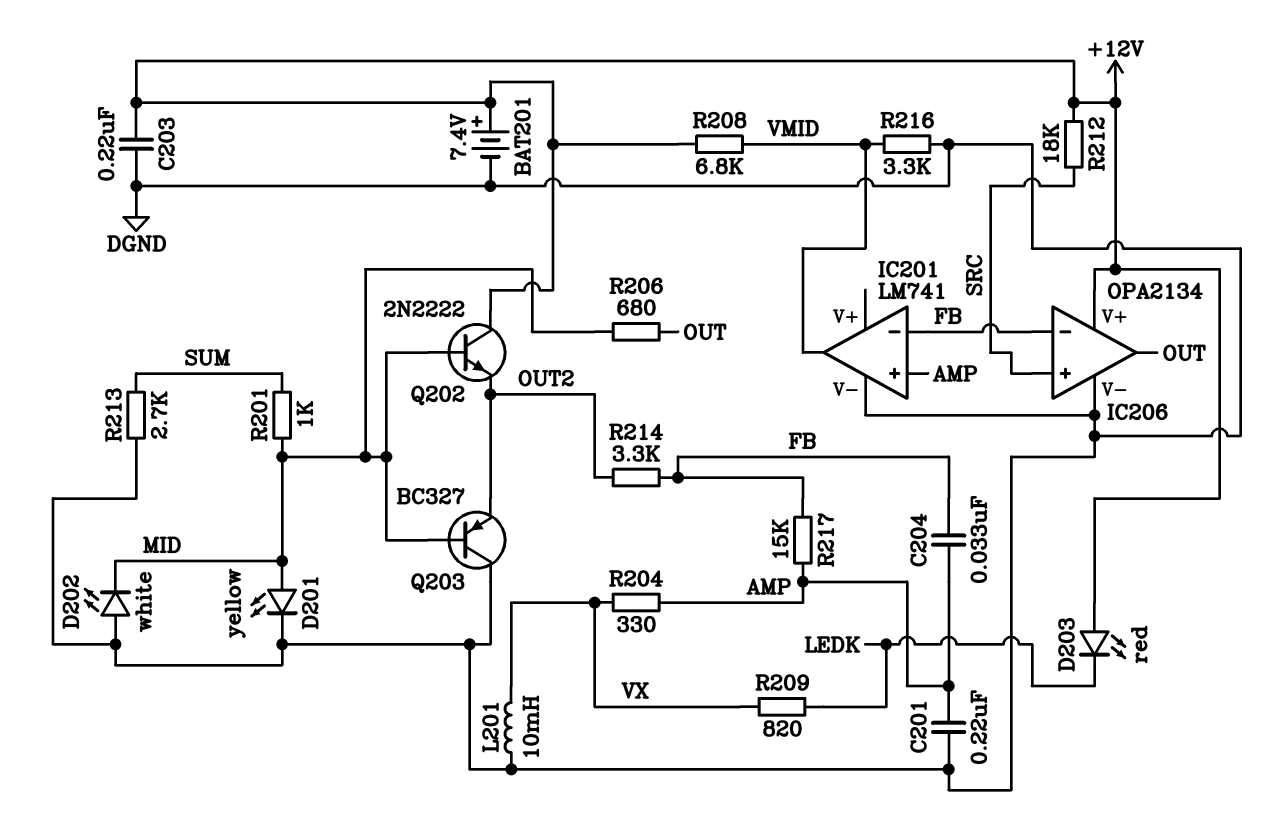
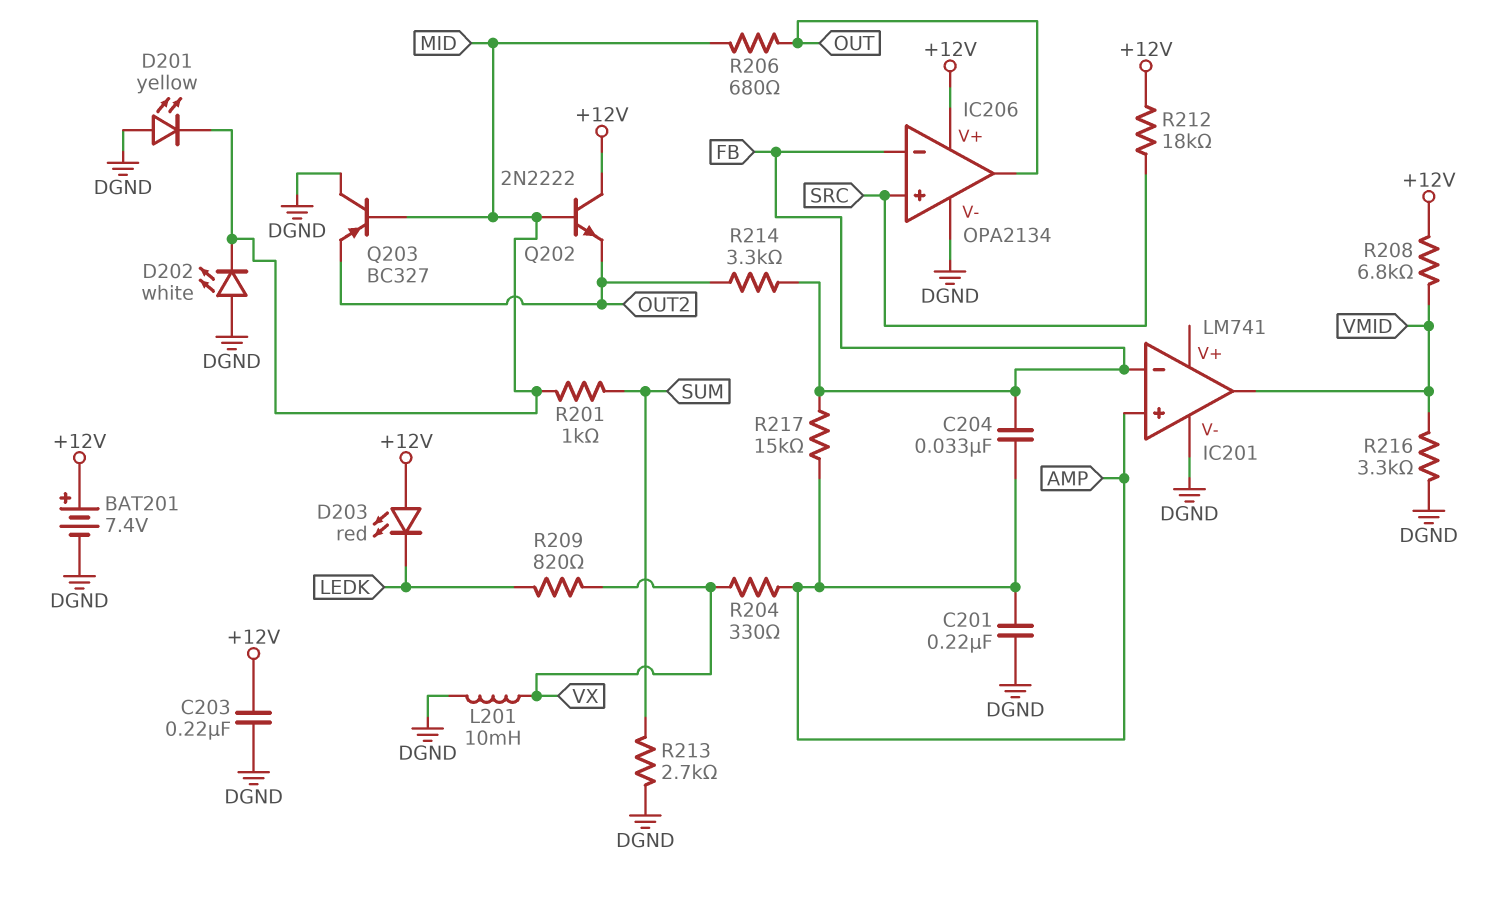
D201: LED yellow (A MID, K DGND) -> LED yellow (A DGND, K MID)

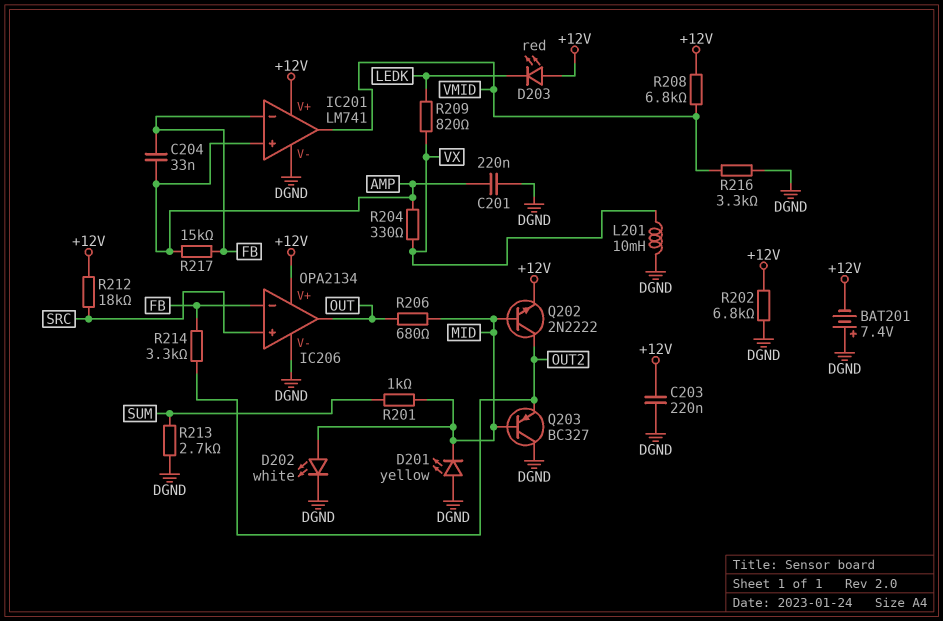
BAT201: 7.4V (plus +12V, minus DGND) -> 7.4V (plus DGND, minus +12V)
D202: LED white (A DGND, K MID) -> LED white (A MID, K DGND)
IC201 pin V+: none -> +12V
Q202: NPN 2N2222 (B MID, C +12V, E OUT2) -> NPN 2N2222 (B MID, C OUT2, E +12V)
R202: none -> 6.8k (+12V, DGND)

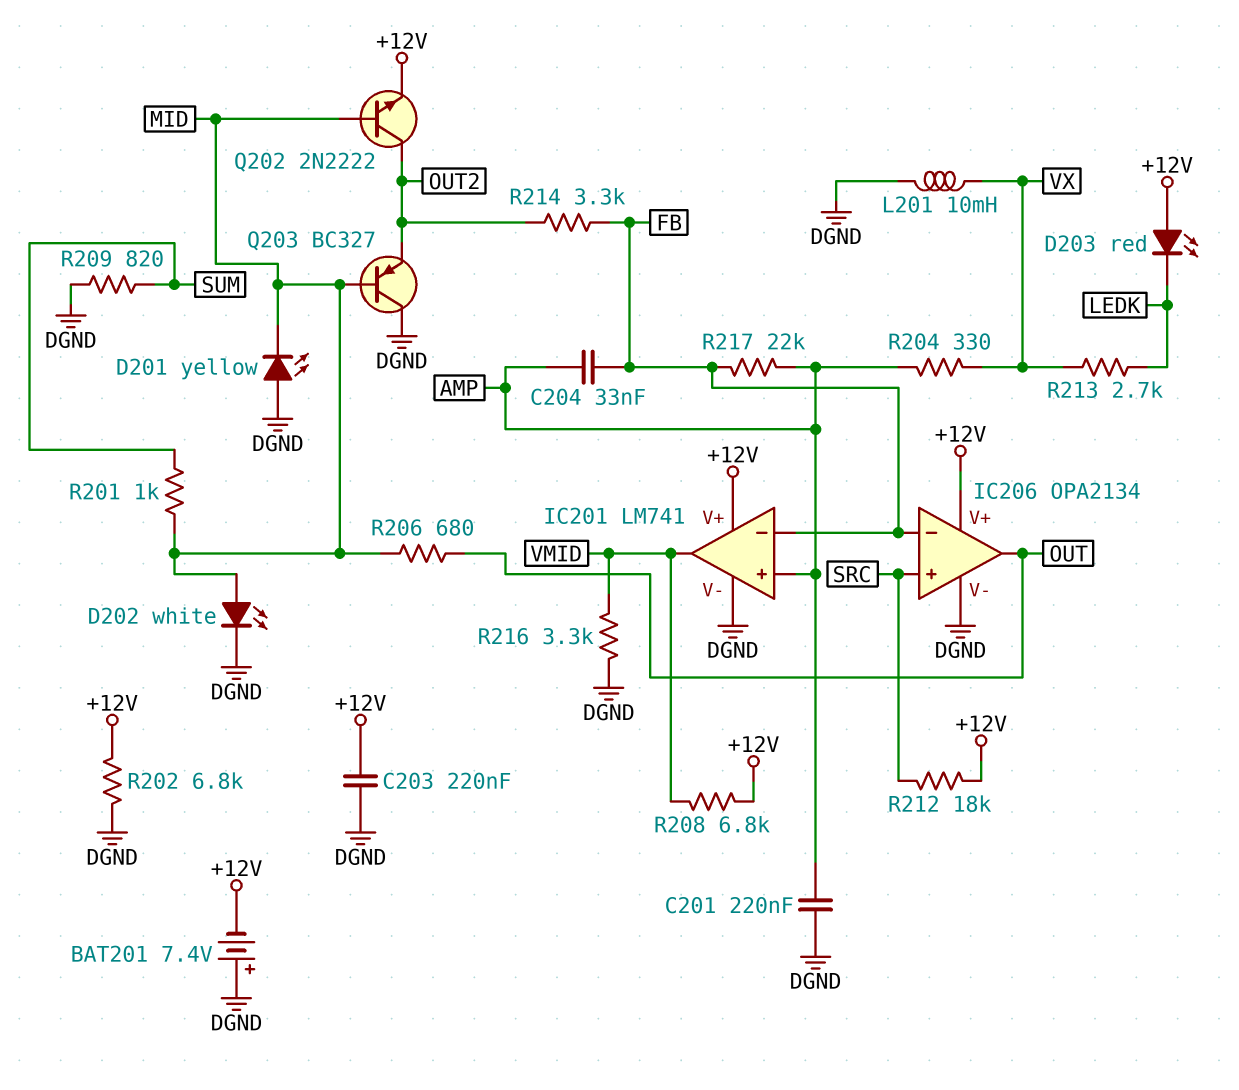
R209: 820 (LEDK, VX) -> 820 (DGND, SUM)
R213: 2.7k (DGND, SUM) -> 2.7k (LEDK, VX)
R217: 15k (AMP, FB) -> 22k (AMP, FB)

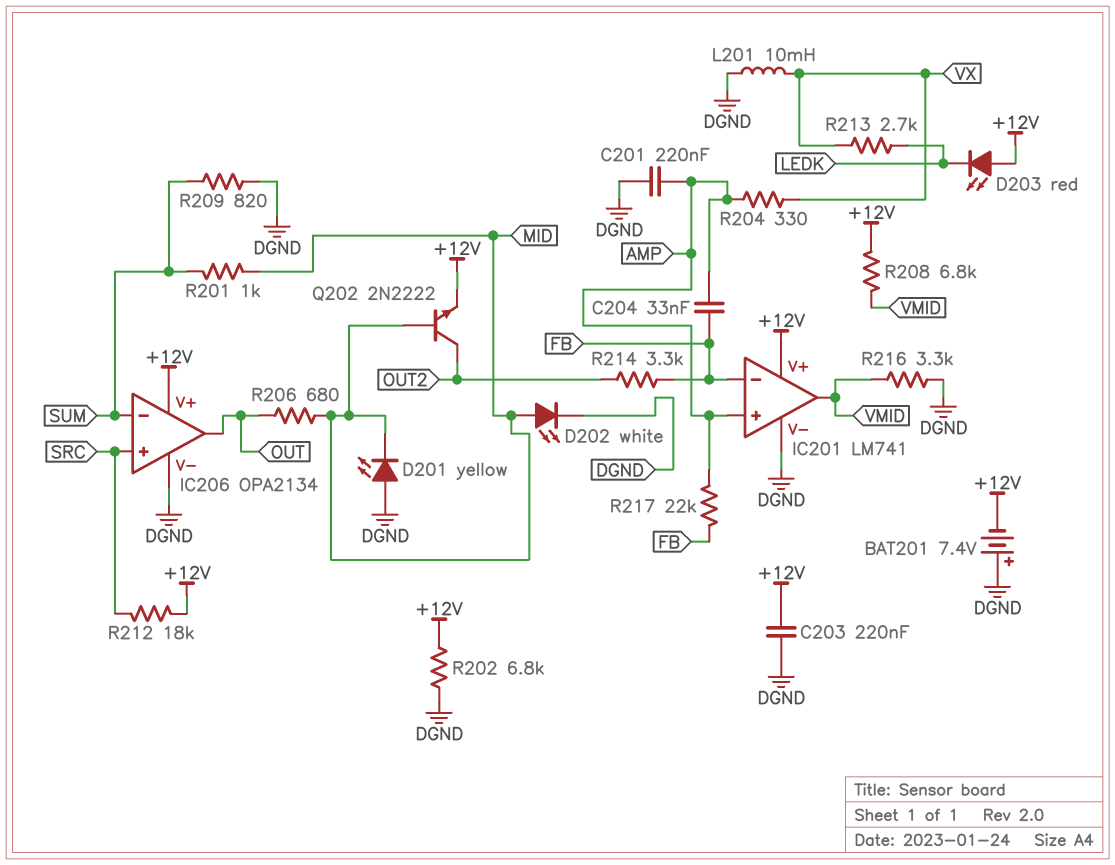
IC206 pin in-: FB -> SUM
Q203: PNP BC327 (B MID, C DGND, E OUT2) -> none

